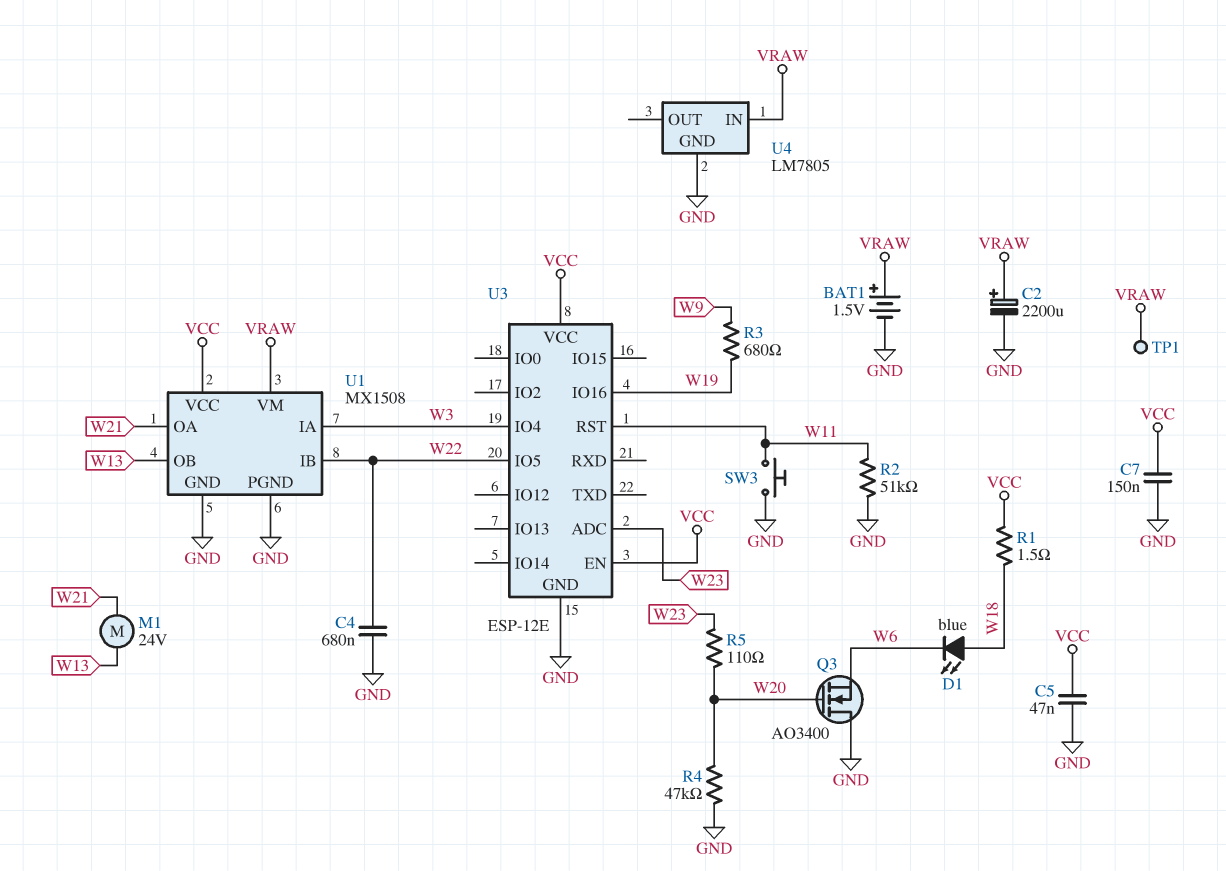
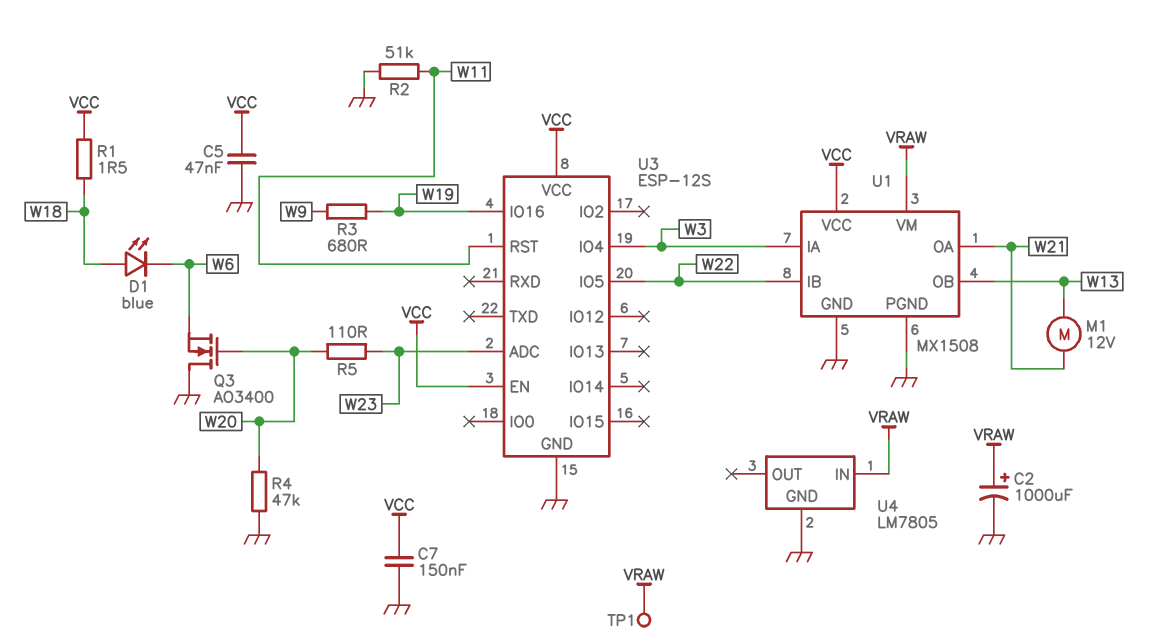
BAT1: 1.5V (plus VRAW, minus GND) -> none
C2: 2200uF (plus VRAW, minus GND) -> 1000uF (plus VRAW, minus GND)
C4: 680nF (GND, W22) -> none
M1: motor 24V (W13, W21) -> motor 12V (W13, W21)
SW3: button (GND, W11) -> none
U3: ESP-12E -> ESP-12S

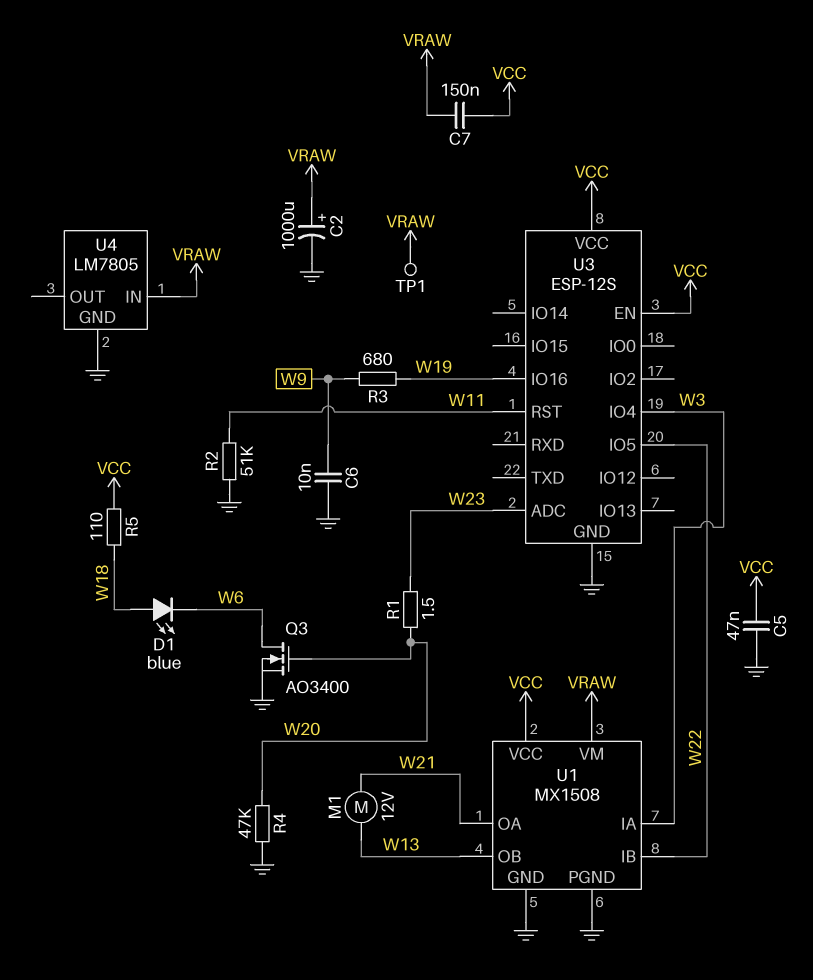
C6: none -> 10nF (GND, W9)
C7: 150nF (GND, VCC) -> 150nF (VCC, VRAW)
Q3: NMOS AO3400 (G W20, D GND, S W6) -> NMOS AO3400 (G W20, D W6, S GND)
R1: 1.5 (VCC, W18) -> 1.5 (W20, W23)
R5: 110 (W20, W23) -> 110 (VCC, W18)

